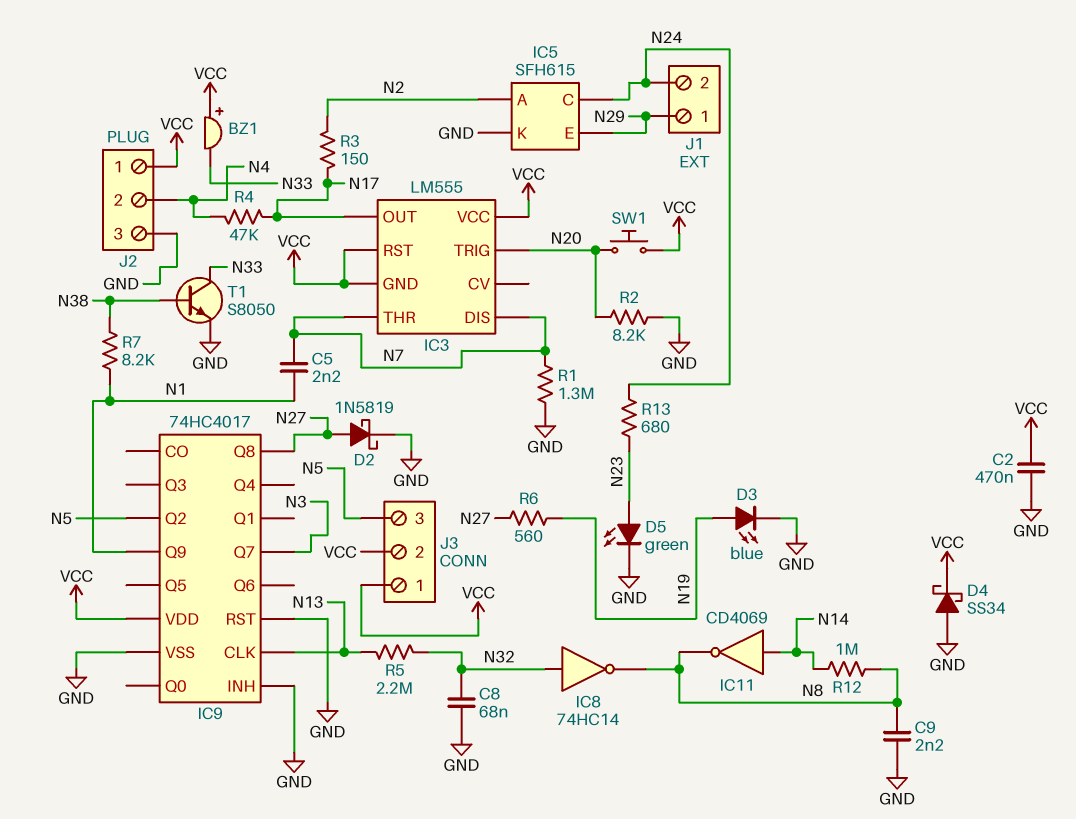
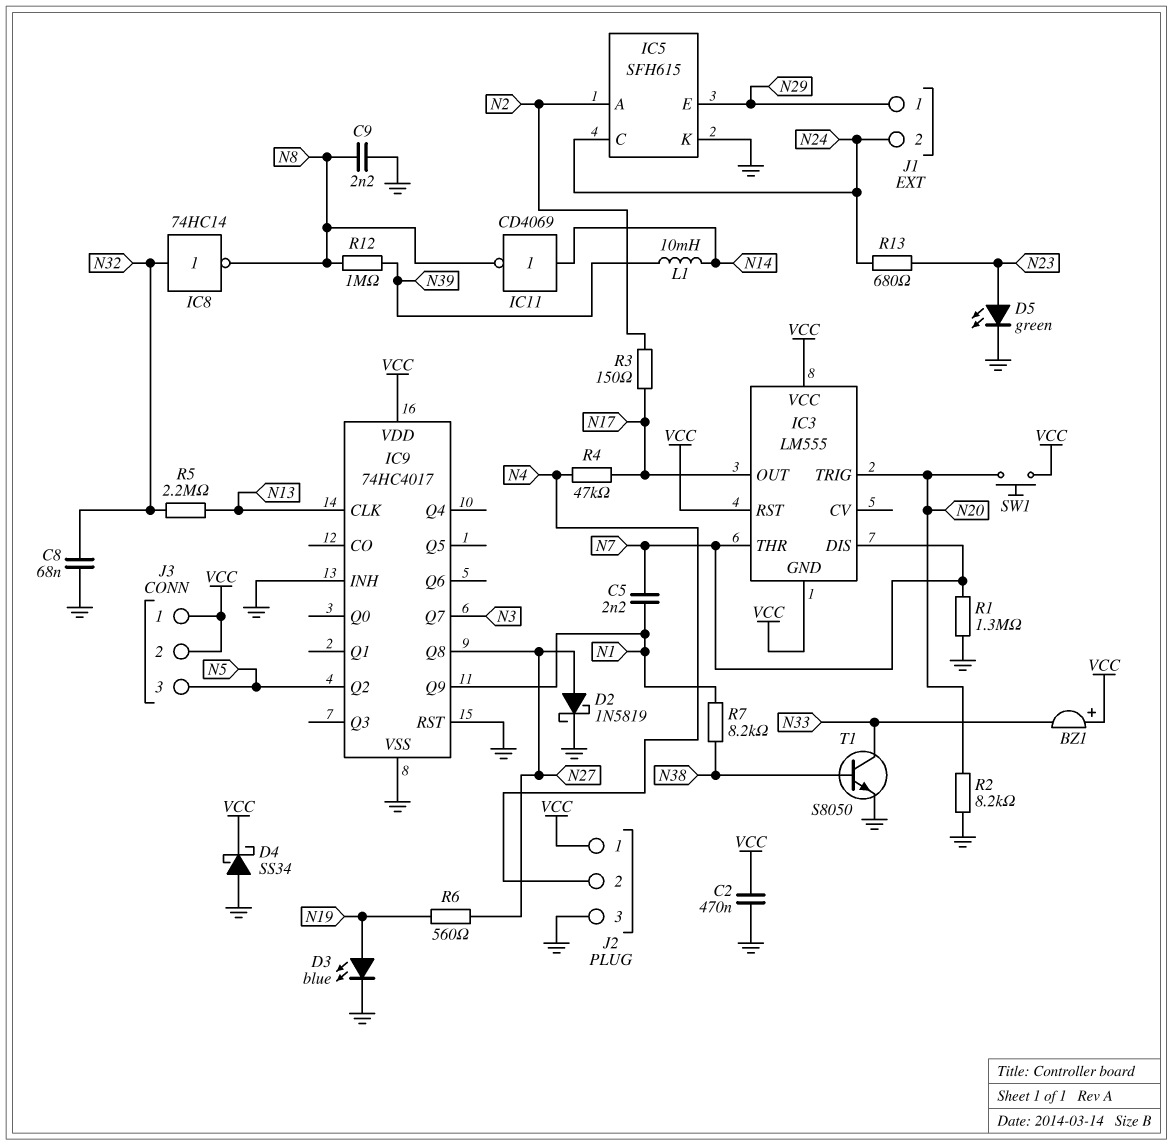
L1: none -> 10mH (N14, N39)
R12: 1M (N8, N14) -> 1M (N8, N39)

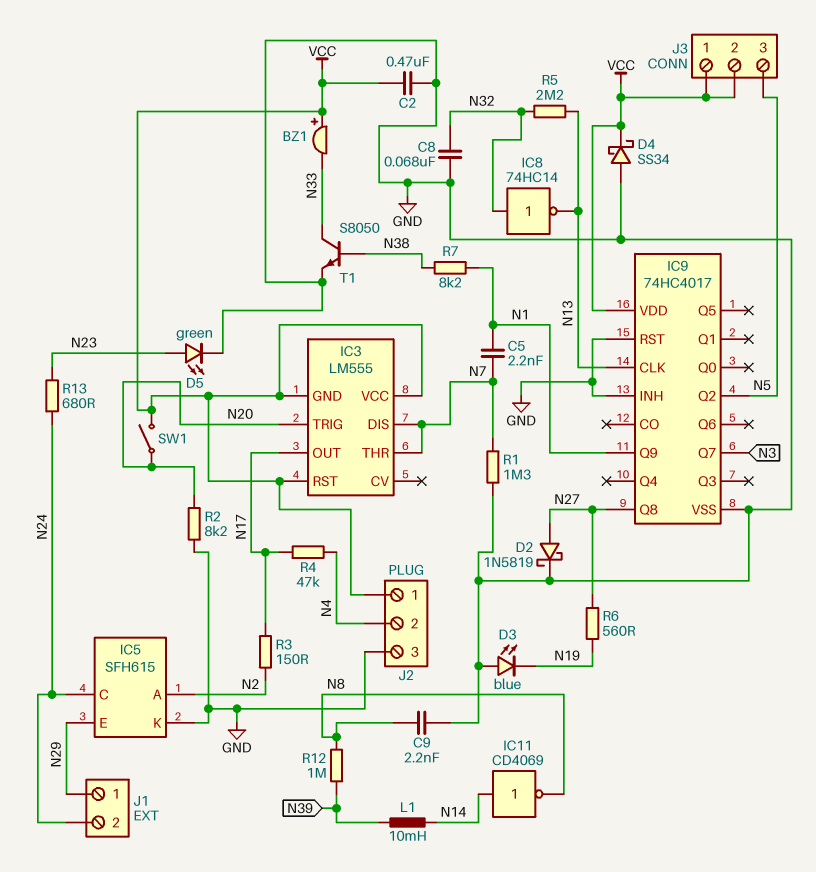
D3: LED blue (A N19, K GND) -> LED blue (A GND, K N19)
IC8: NOT 74HC14 (in N32, out N8) -> NOT 74HC14 (in N32, out N13)
SW1: button (N20, VCC) -> switch (N20, VCC)

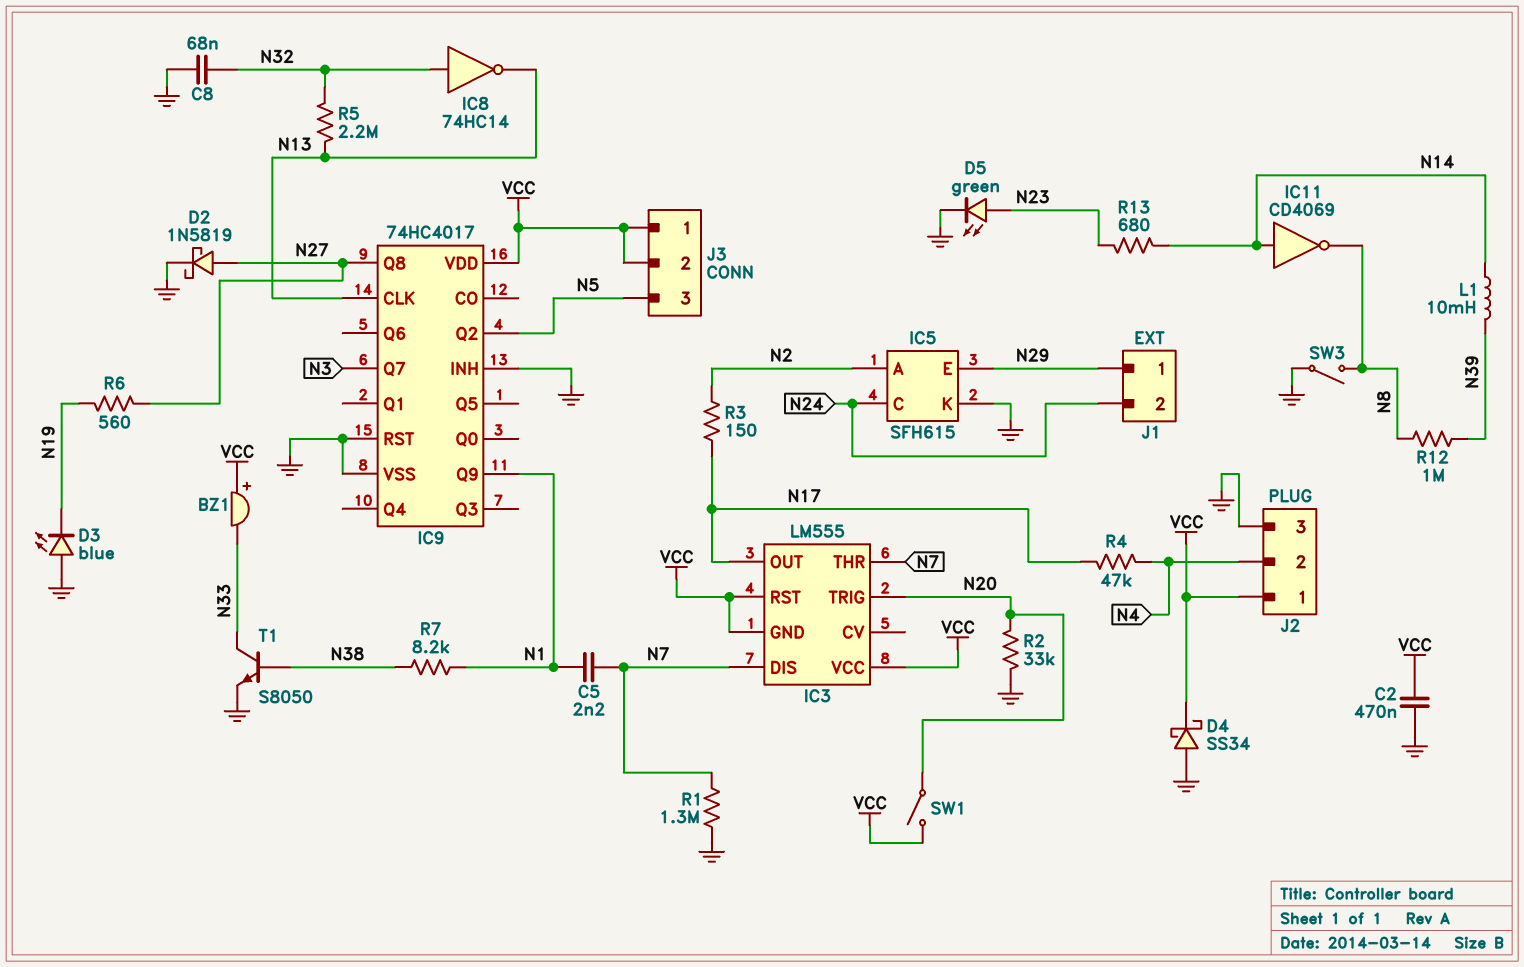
C9: 2.2nF (GND, N8) -> none
R2: 8.2k (GND, N20) -> 33k (GND, N20)
R13: 680 (N23, N24) -> 680 (N14, N23)
SW3: none -> switch (GND, N8)

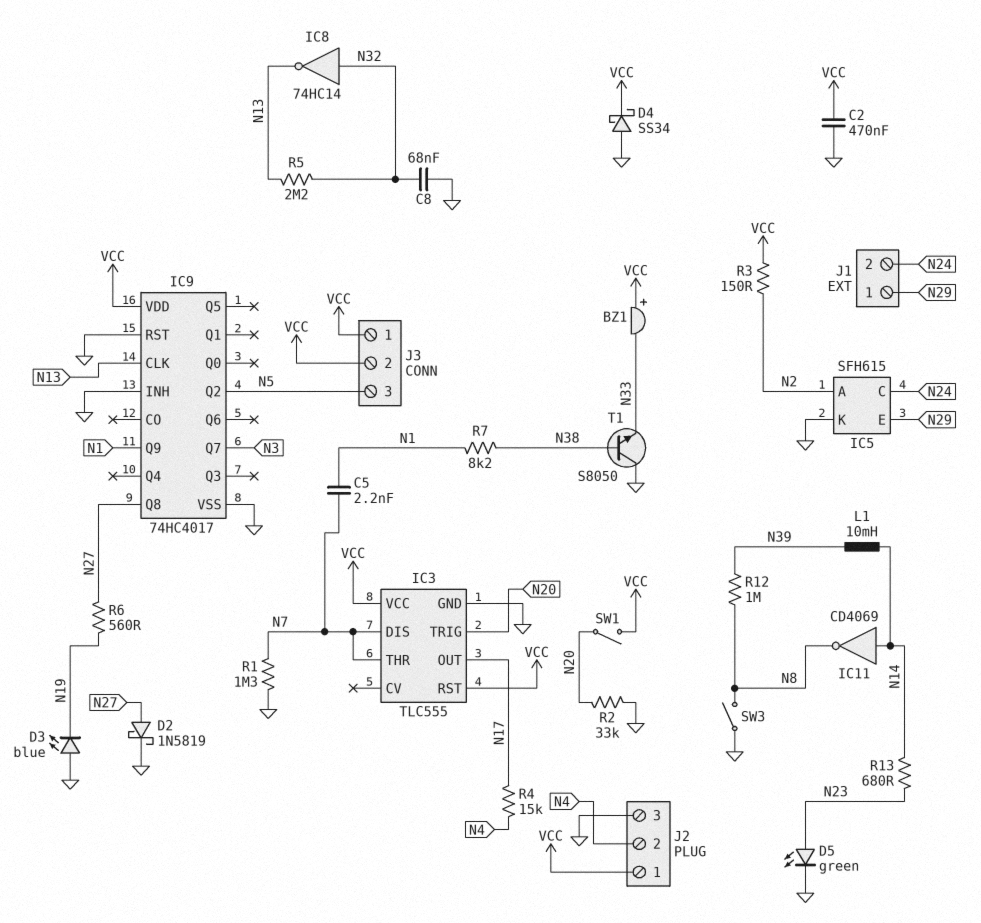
IC3: LM555 -> TLC555
IC3 pin GND: VCC -> GND
R3: 150 (N2, N17) -> 150 (N2, VCC)
R4: 47k (N4, N17) -> 15k (N4, N17)
T1: NPN S8050 (B N38, C N33, E GND) -> NPN S8050 (B N38, C GND, E N33)

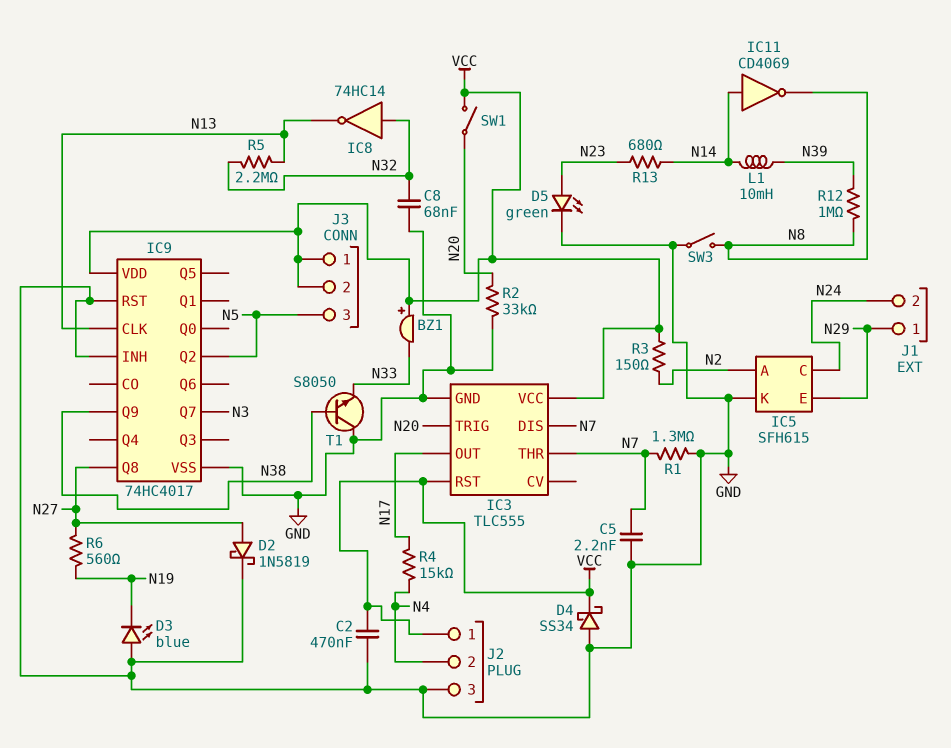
C5: 2.2nF (N1, N7) -> 2.2nF (GND, N7)
IC9 pin Q9: N1 -> N38
R7: 8.2k (N1, N38) -> none

